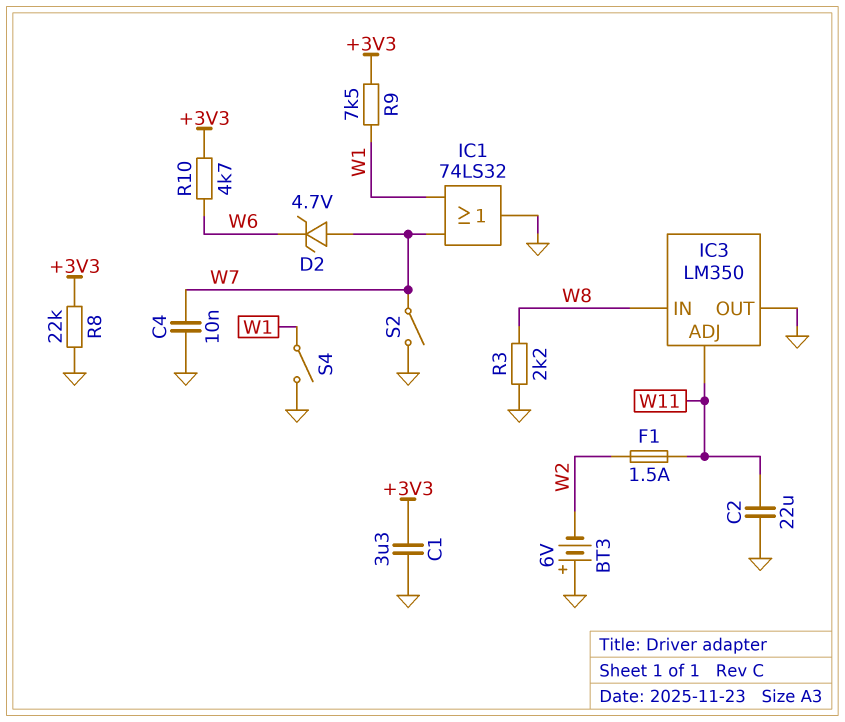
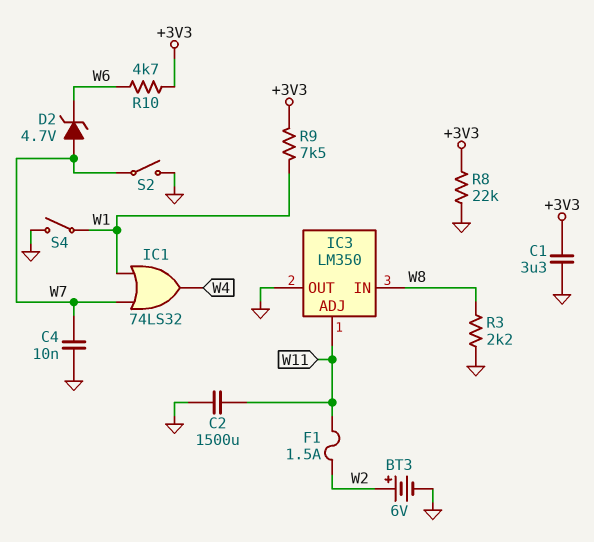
BT3: 6V (plus GND, minus W2) -> 6V (plus W2, minus GND)
C2: 22uF (GND, W11) -> 1500uF (GND, W11)
IC1: OR 74LS32 (in W1, in W7, out GND) -> OR 74LS32 (in W1, in W7, out W4)

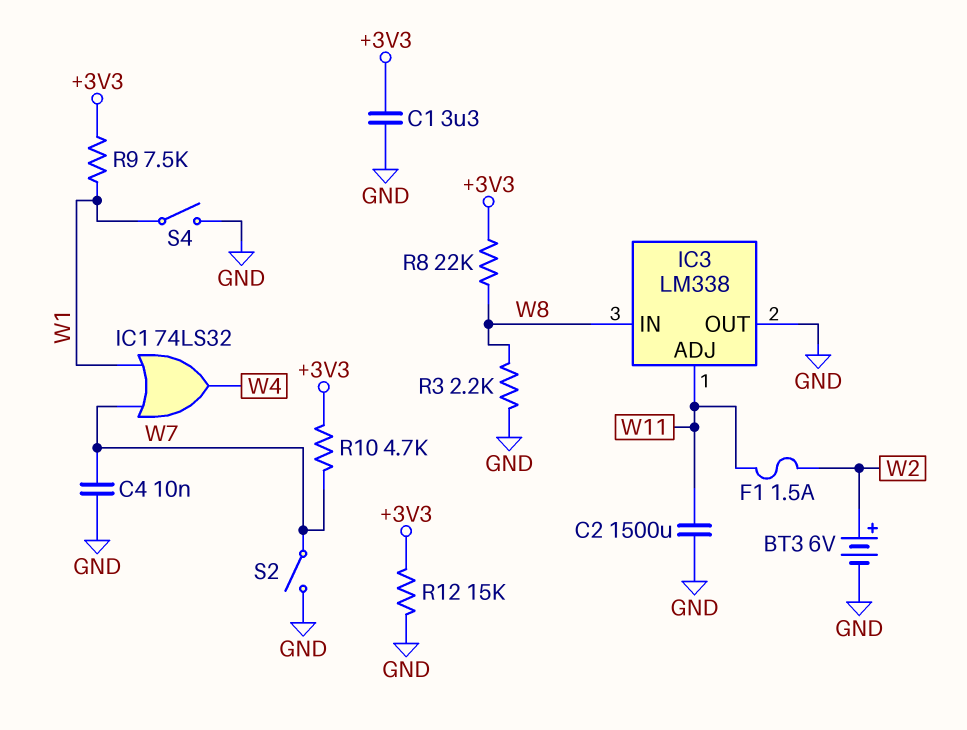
D2: zener 4.7V (A W7, K W6) -> none
IC3: LM350 -> LM338
R8: 22k (+3V3, GND) -> 22k (+3V3, W8)
R10: 4.7k (+3V3, W6) -> 4.7k (+3V3, W7)
R12: none -> 15k (+3V3, GND)

